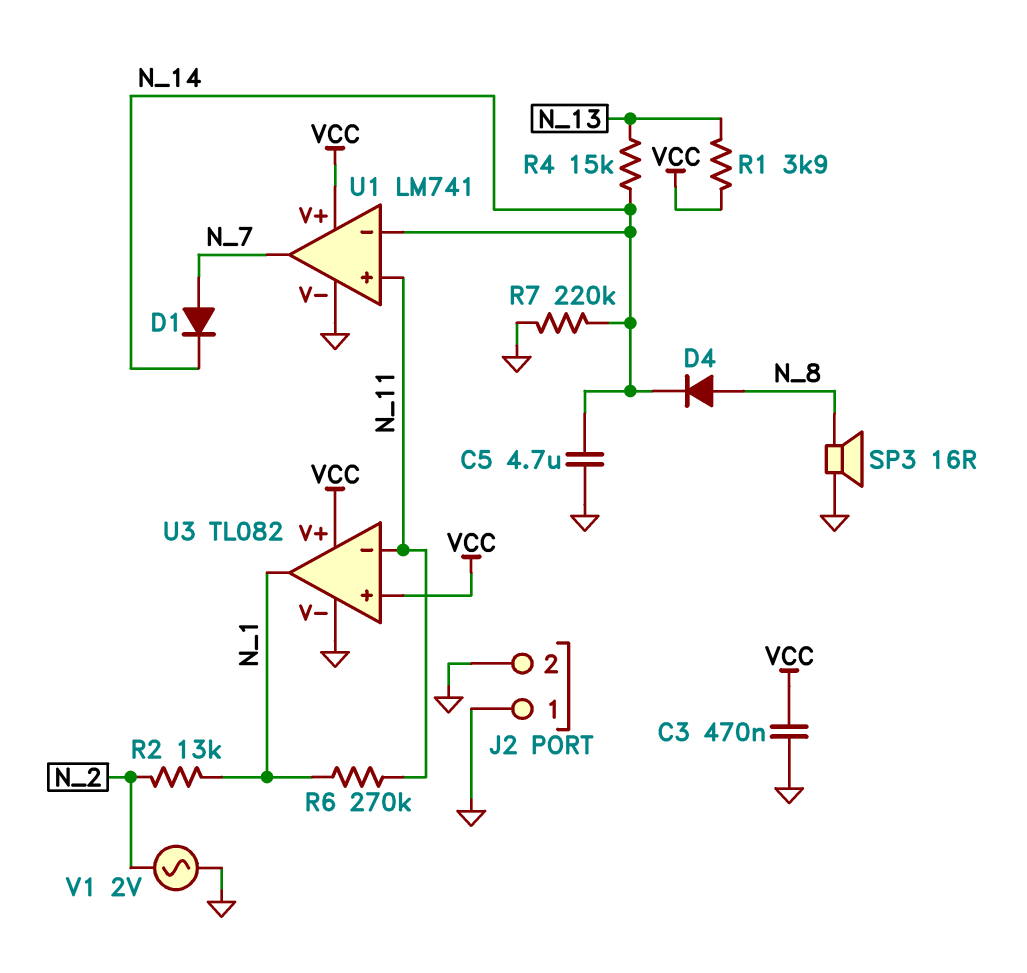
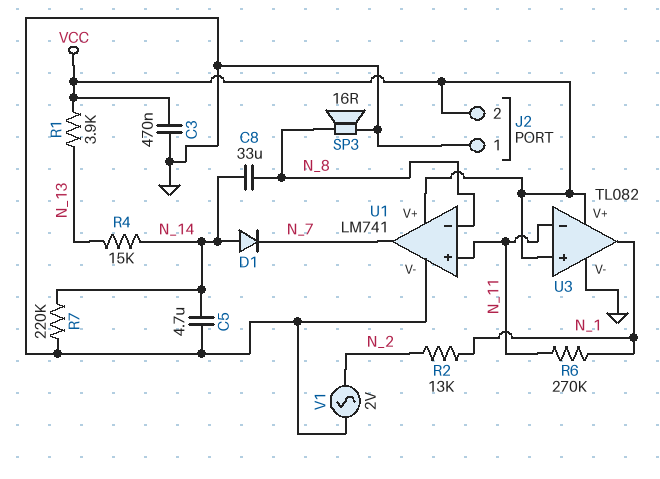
C8: none -> 33uF (N_8, N_14)
D1: diode (A N_7, K N_14) -> diode (A N_14, K N_7)
D4: diode (A N_8, K N_14) -> none
J2 pin 2: GND -> VCC
U1 pin in-: N_14 -> N_8

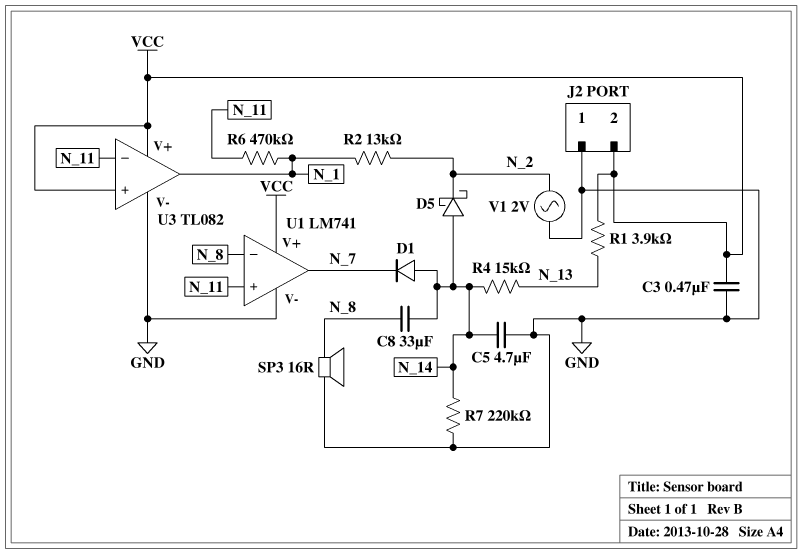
D5: none -> schottky (A N_14, K N_2)
R6: 270k (N_1, N_11) -> 470k (N_1, N_11)

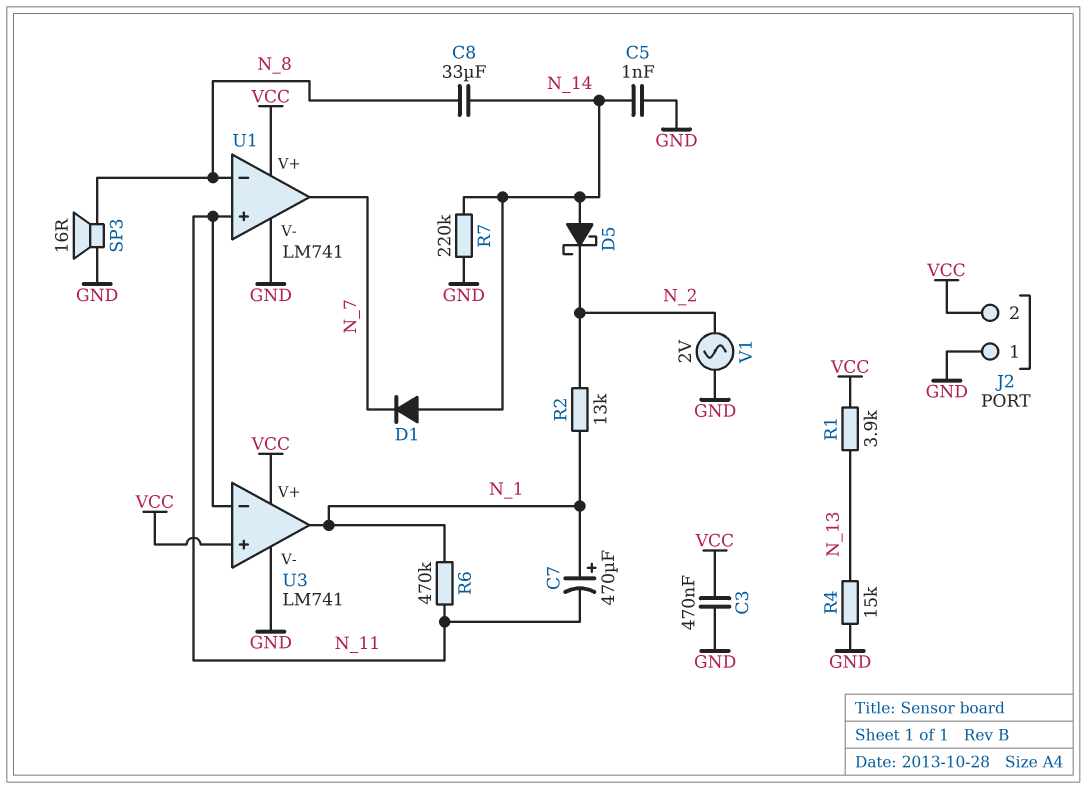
C5: 4.7uF (GND, N_14) -> 1nF (GND, N_14)
C7: none -> 470uF (plus N_1, minus N_11)
R4: 15k (N_13, N_14) -> 15k (GND, N_13)
U3: TL082 -> LM741

